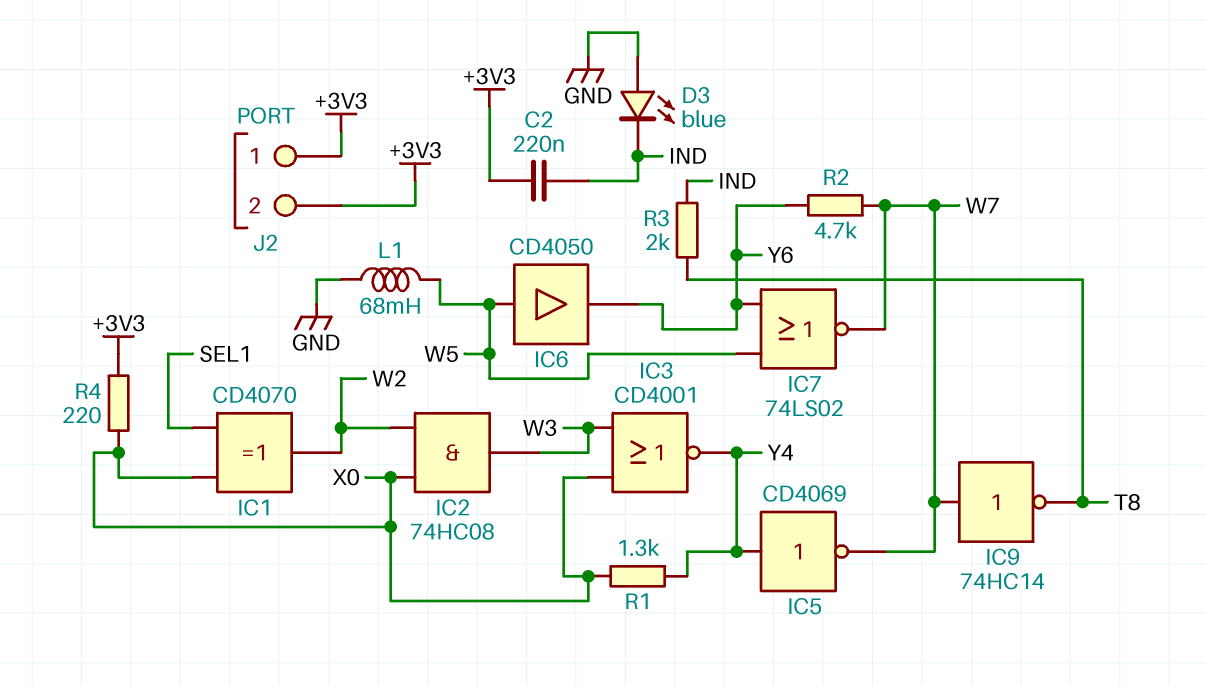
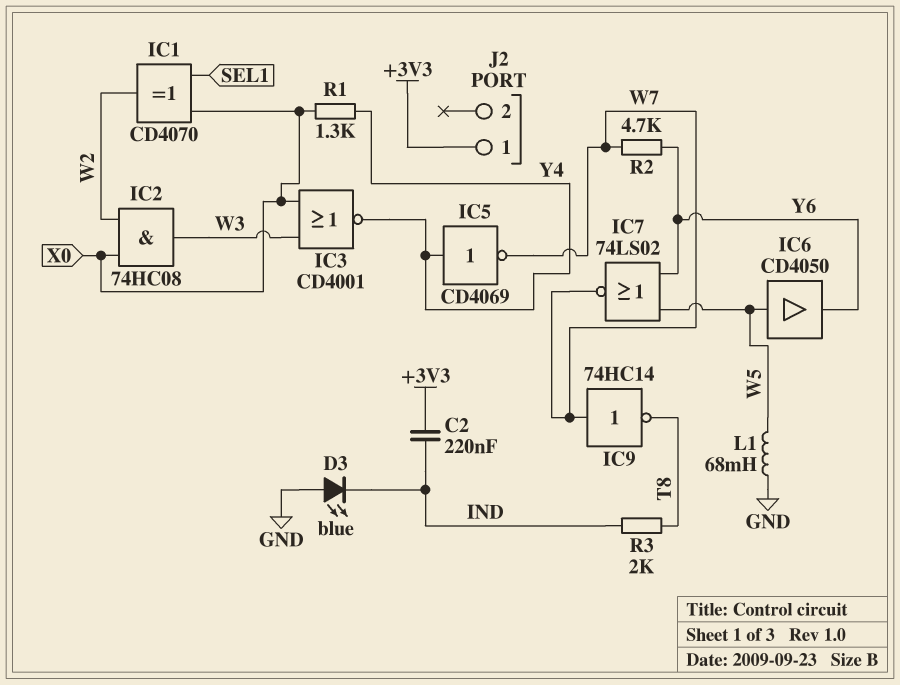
J2 pin 2: +3V3 -> none
R4: 220 (+3V3, X0) -> none

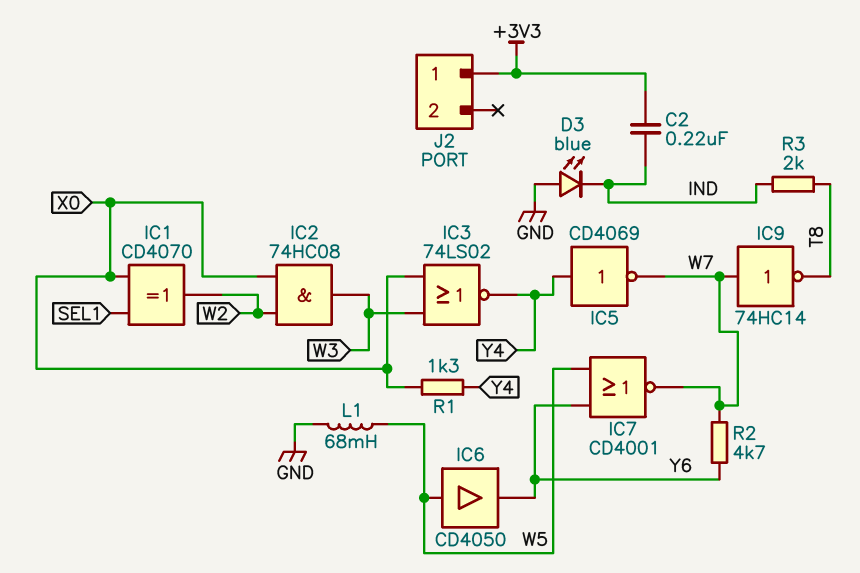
IC3: NOR CD4001 (in W3, in X0, out Y4) -> NOR 74LS02 (in W3, in X0, out Y4)
IC7: NOR 74LS02 (in W5, in Y6, out W7) -> NOR CD4001 (in W5, in Y6, out W7)

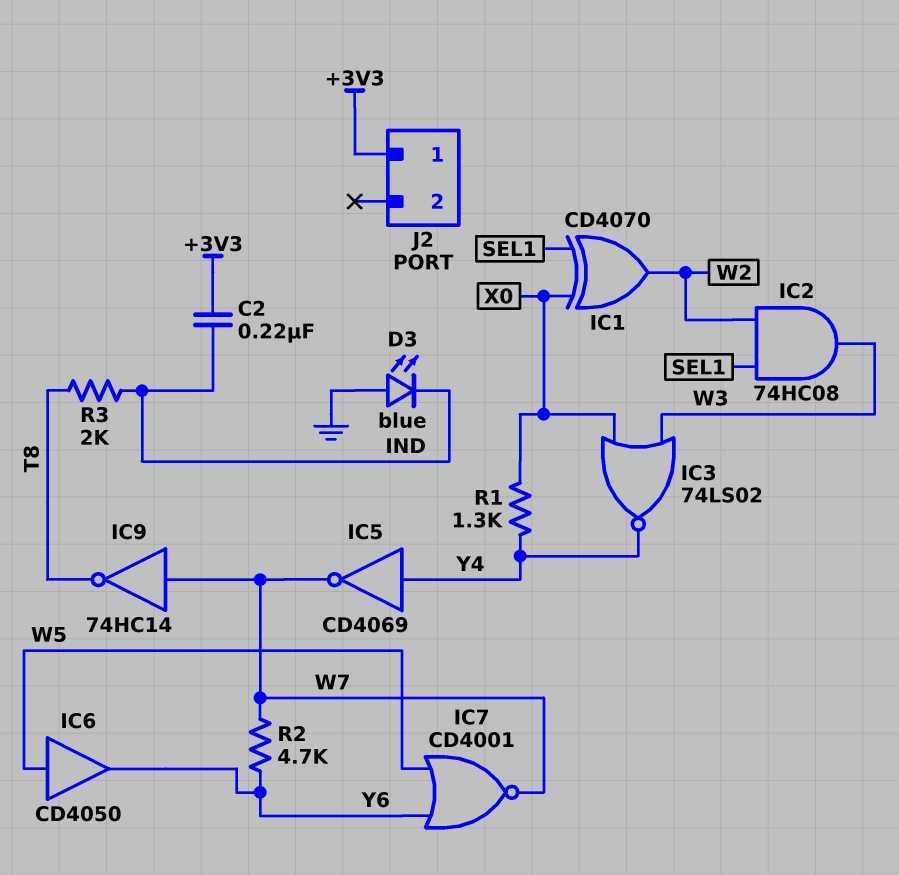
IC2: AND 74HC08 (in W2, in X0, out W3) -> AND 74HC08 (in SEL1, in W2, out W3)
L1: 68mH (GND, W5) -> none

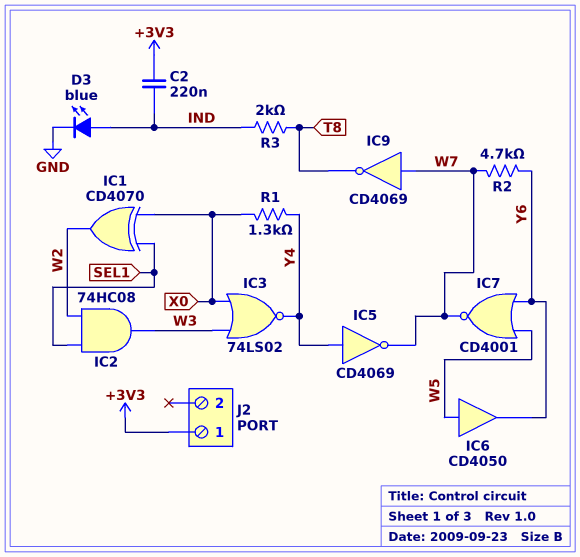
D3: LED blue (A GND, K IND) -> LED blue (A IND, K GND)
IC9: NOT 74HC14 (in W7, out T8) -> NOT CD4069 (in W7, out T8)

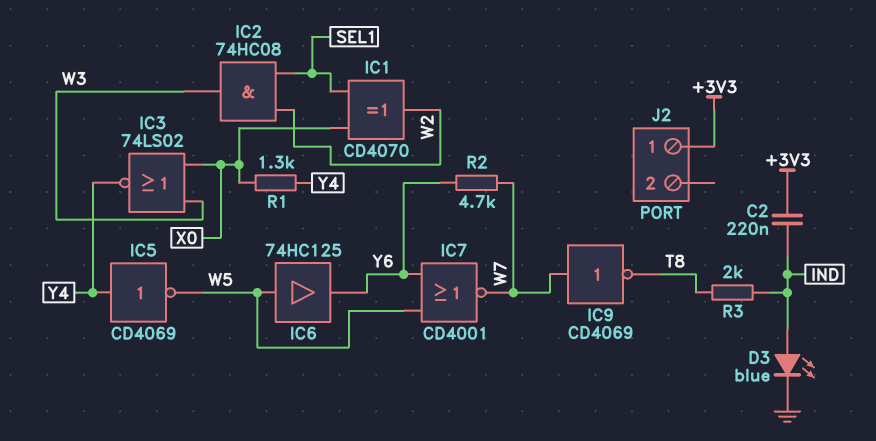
IC5: NOT CD4069 (in Y4, out W7) -> NOT CD4069 (in Y4, out W5)
IC6: buffer CD4050 (in W5, out Y6) -> buffer 74HC125 (in W5, out Y6)

